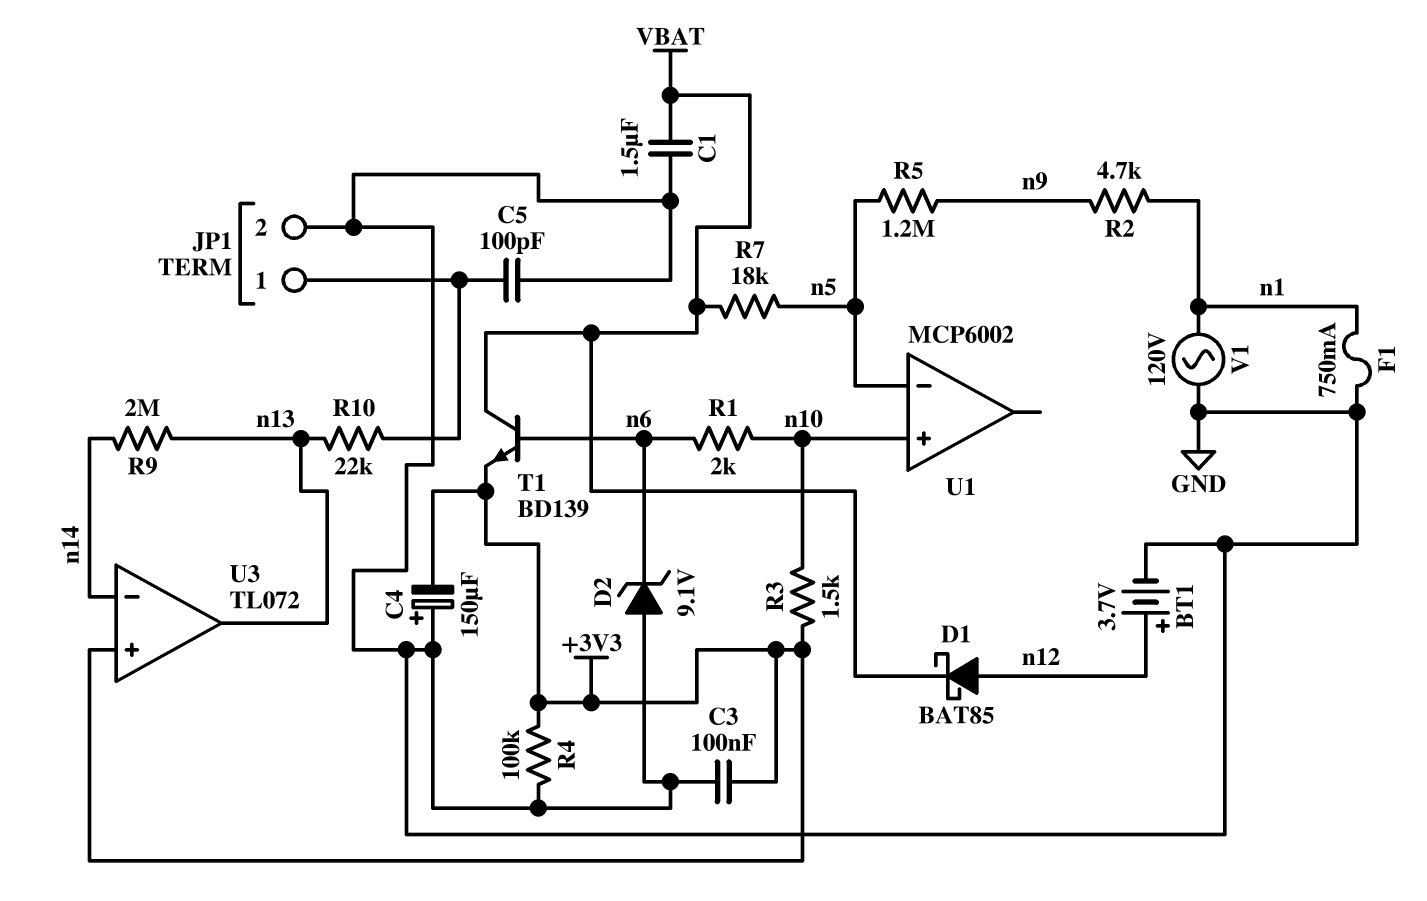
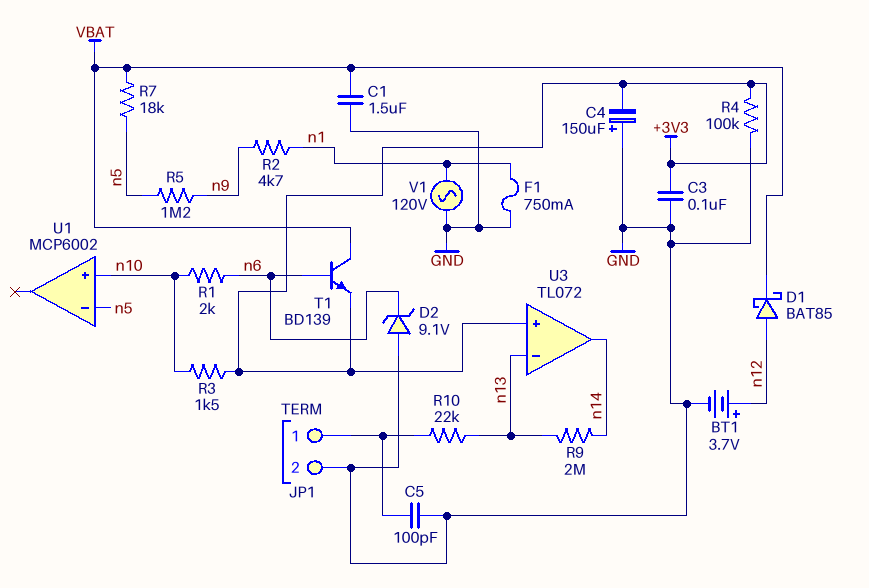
U3 pin in-: n14 -> n13
U3 pin out: n13 -> n14

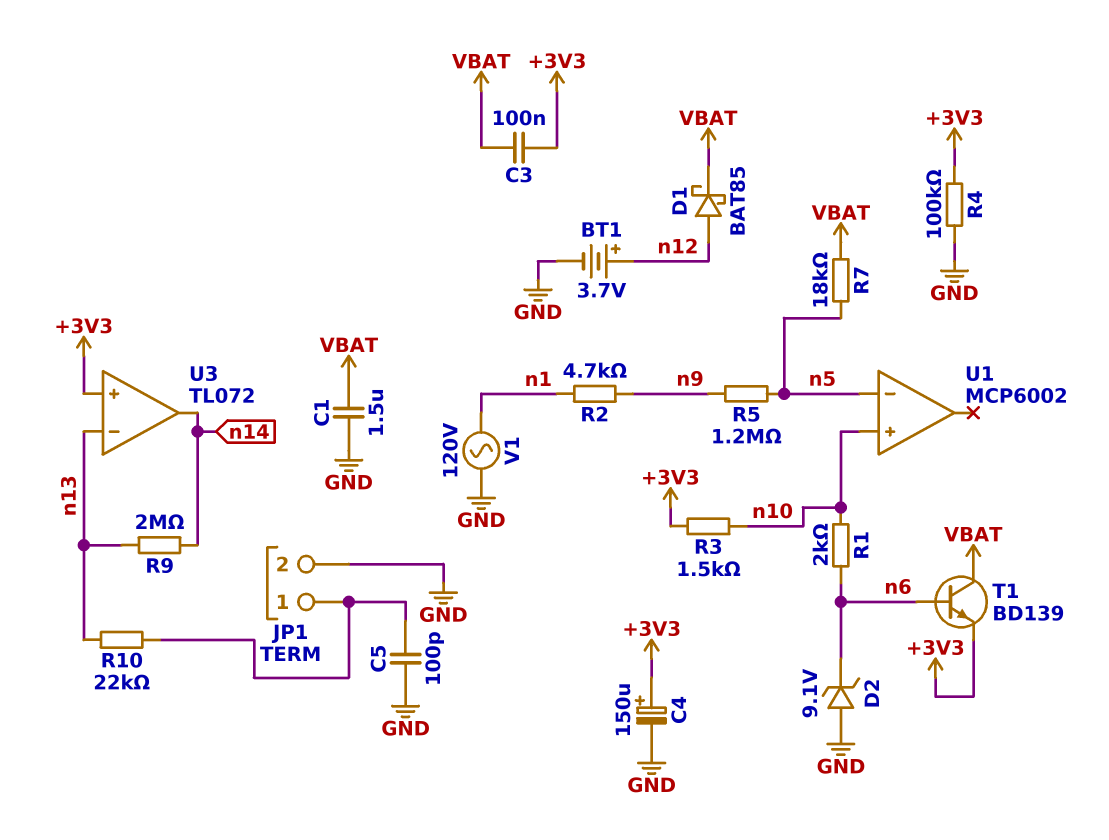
C3: 100nF (+3V3, GND) -> 100nF (+3V3, VBAT)
C4: 150uF (plus GND, minus +3V3) -> 150uF (plus +3V3, minus GND)
F1: 750mA (GND, n1) -> none

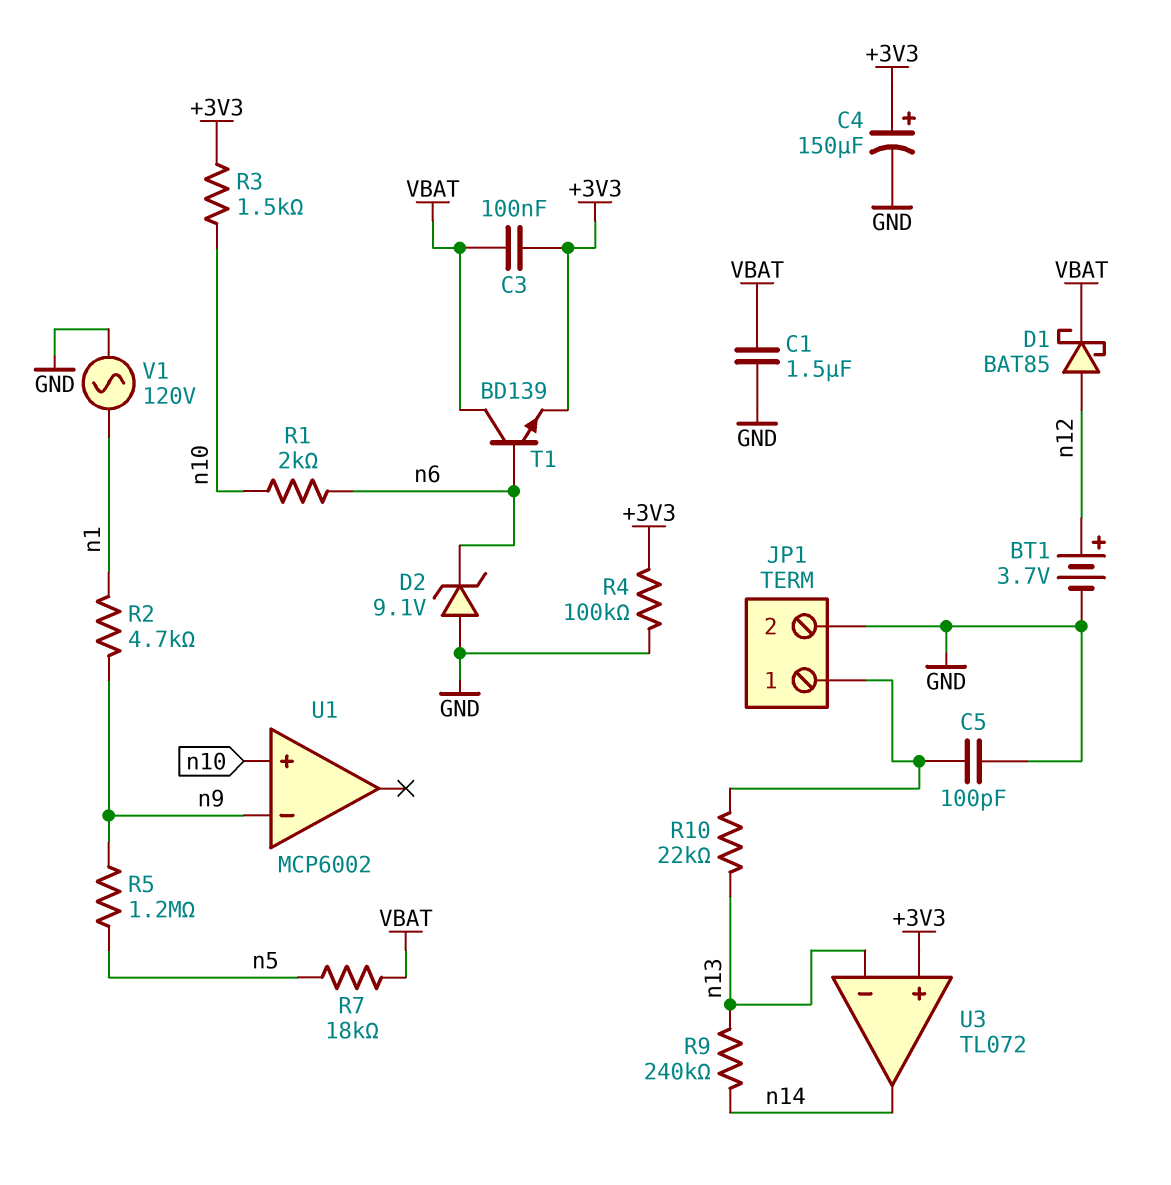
R9: 2M (n13, n14) -> 240k (n13, n14)
U1 pin in-: n5 -> n9

